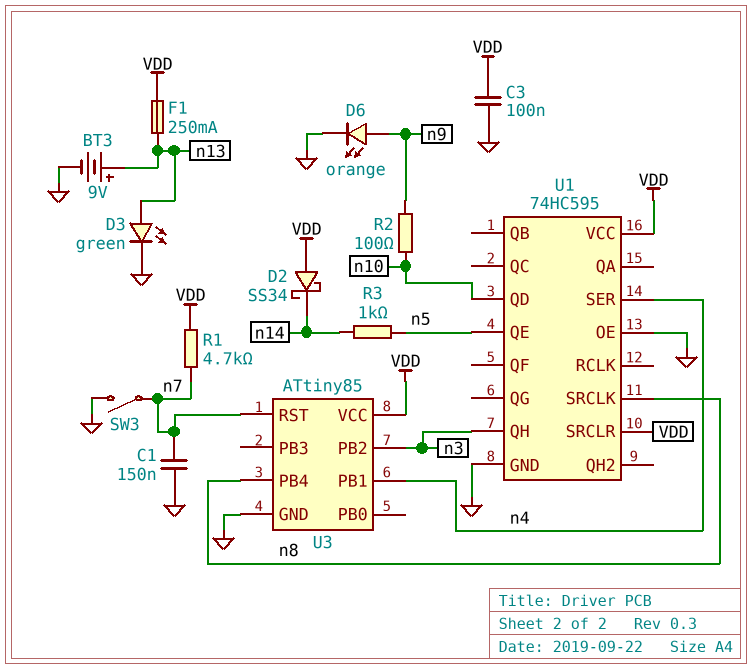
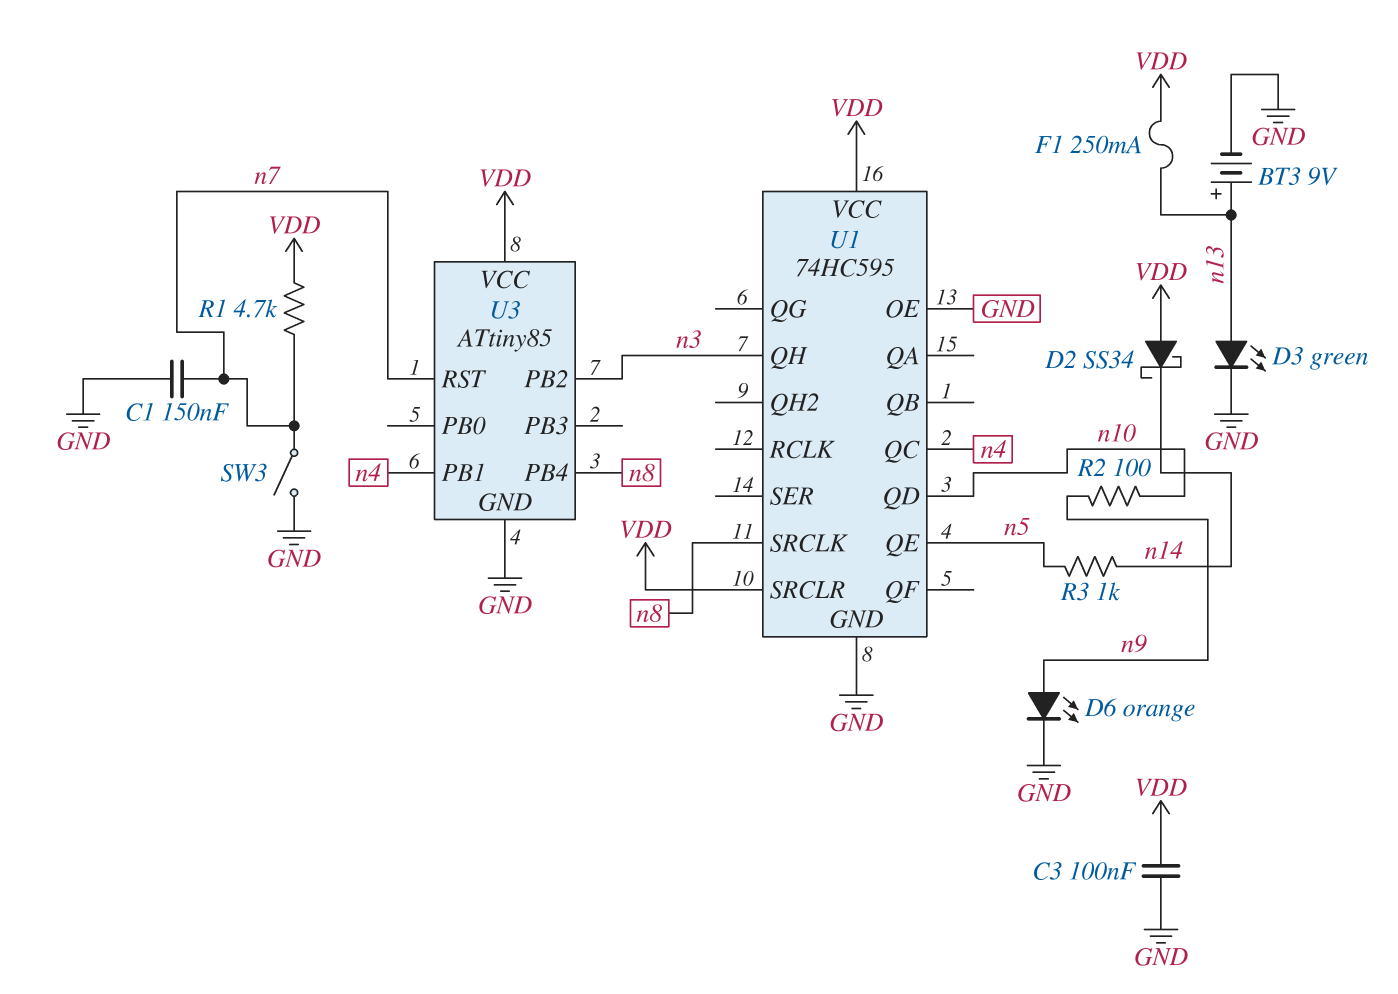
U1 pin QC: none -> n4
U1 pin SER: n4 -> none

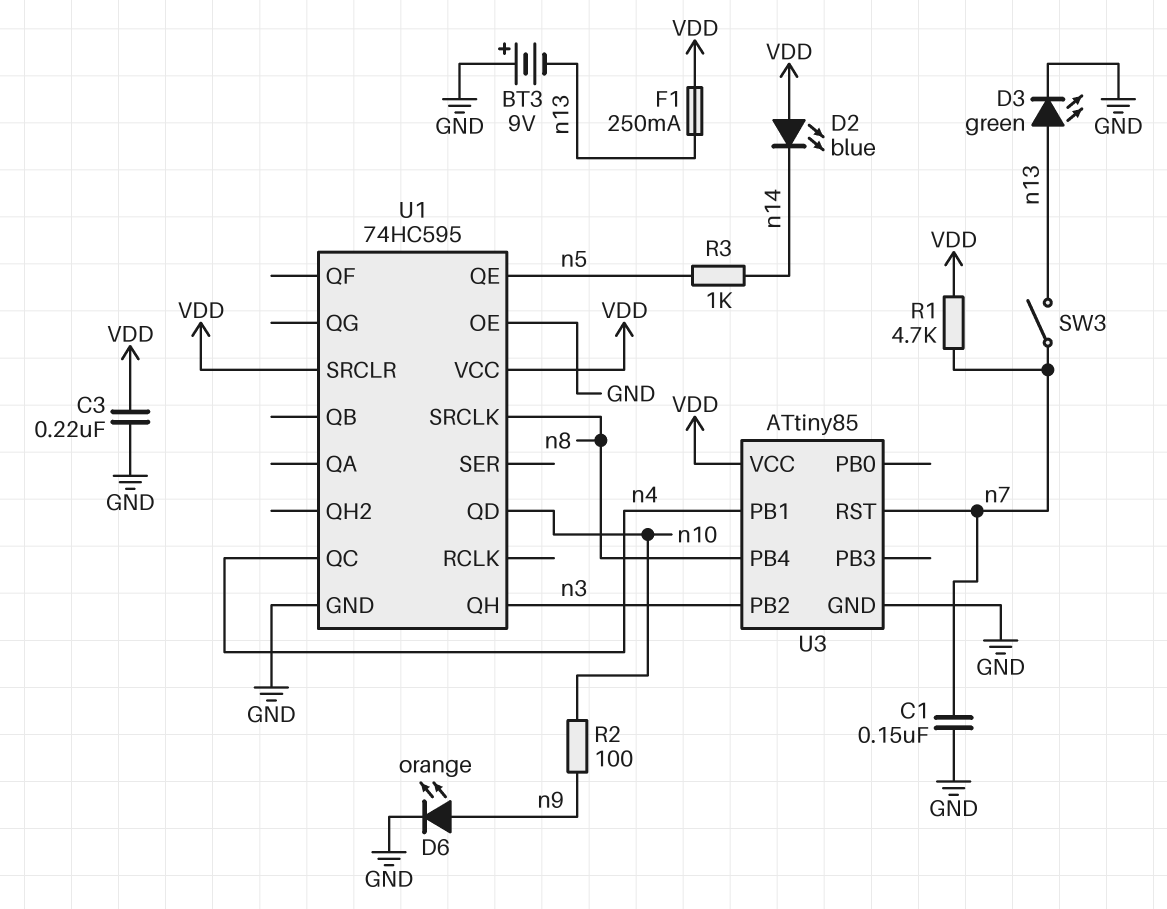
BT3: 9V (plus n13, minus GND) -> 9V (plus GND, minus n13)
C3: 100nF (GND, VDD) -> 220nF (GND, VDD)
D2: schottky SS34 (A VDD, K n14) -> LED blue (A VDD, K n14)
SW3: switch (GND, n7) -> switch (n7, n13)

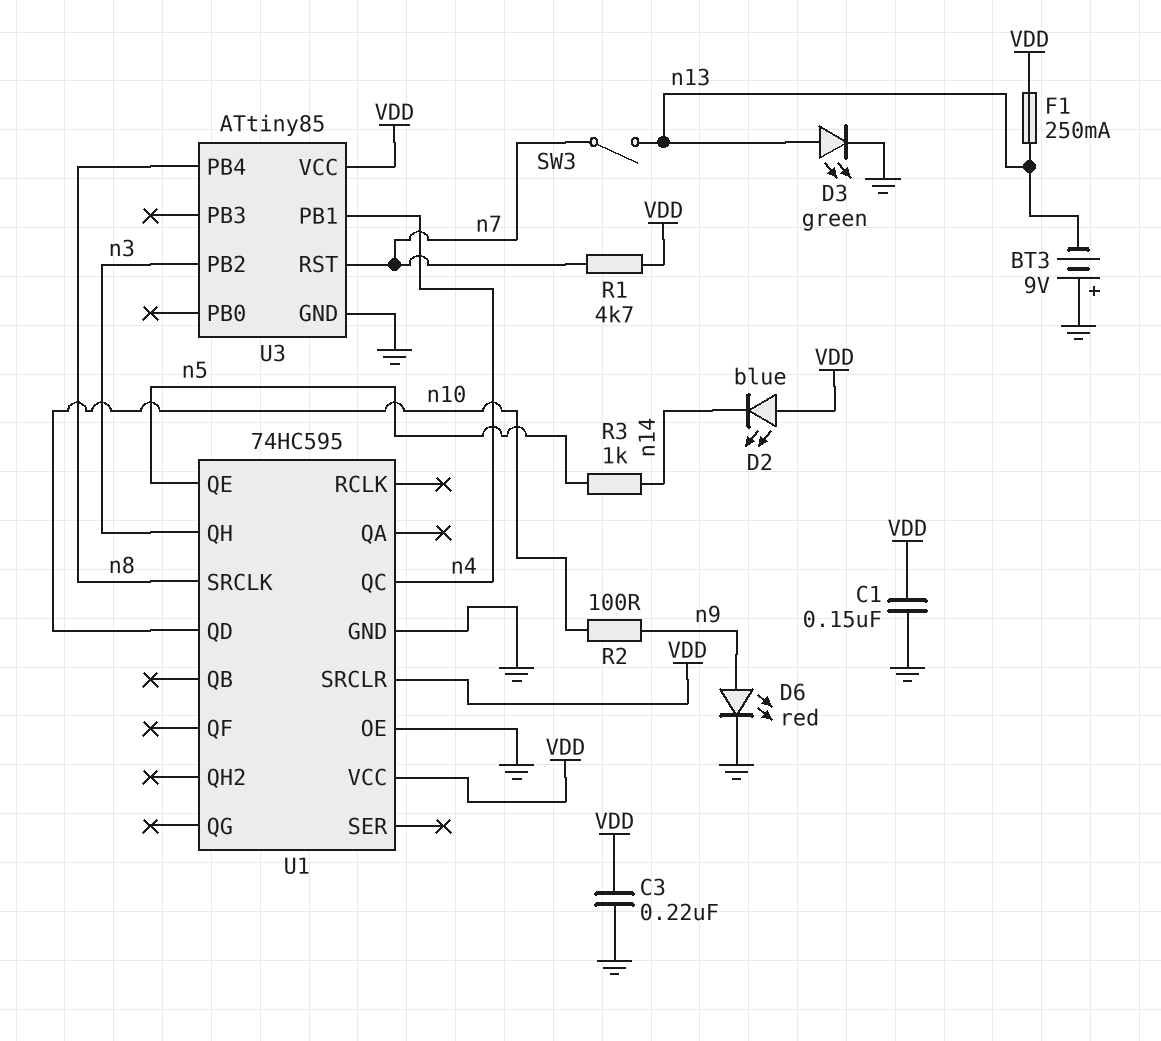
C1: 150nF (GND, n7) -> 150nF (GND, VDD)
D6: LED orange (A n9, K GND) -> LED red (A n9, K GND)

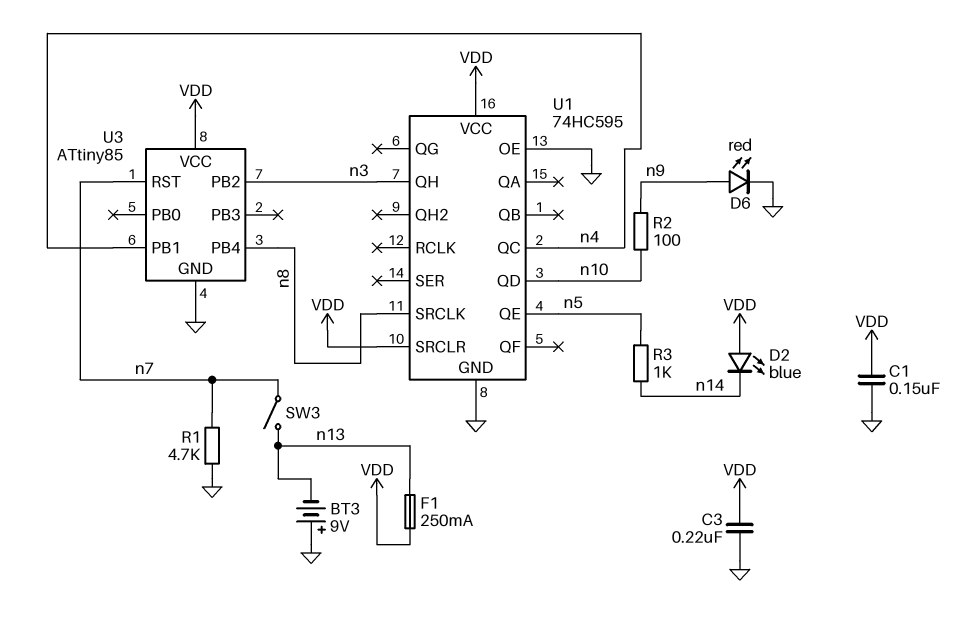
D3: LED green (A n13, K GND) -> none
R1: 4.7k (VDD, n7) -> 4.7k (GND, n7)

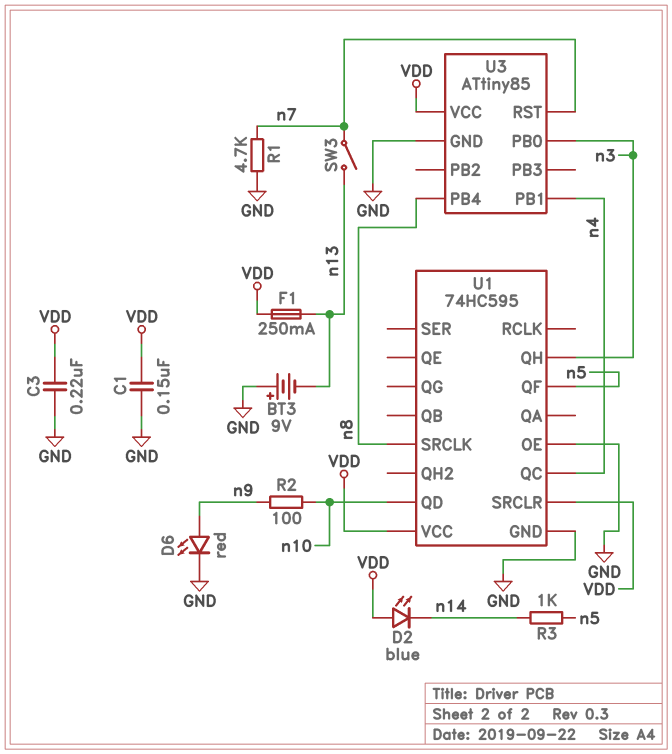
U1 pin QE: n5 -> none
U1 pin QF: none -> n5
U3 pin PB0: none -> n3
U3 pin PB2: n3 -> none

